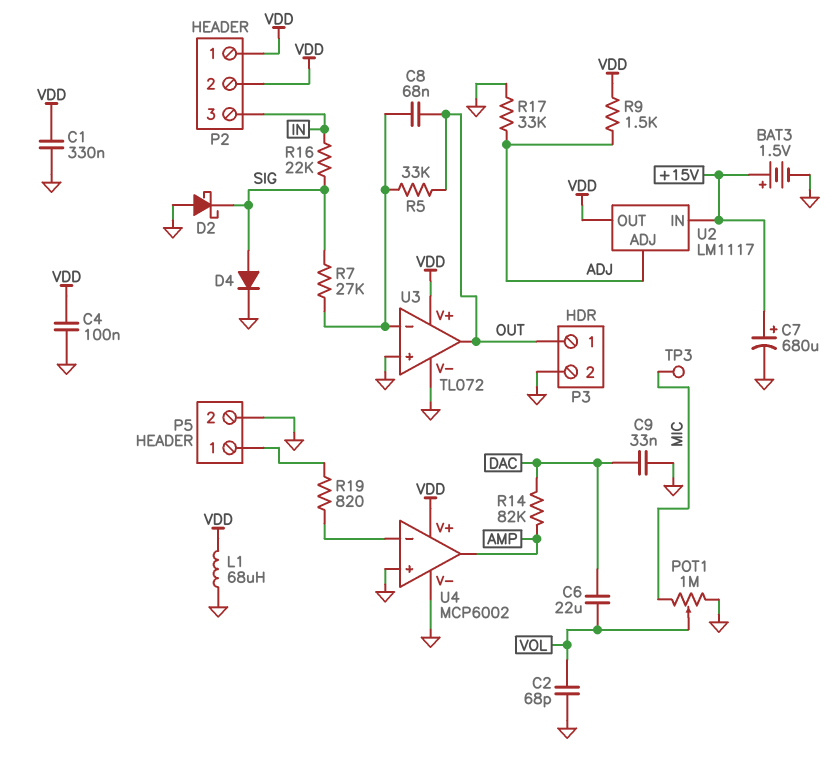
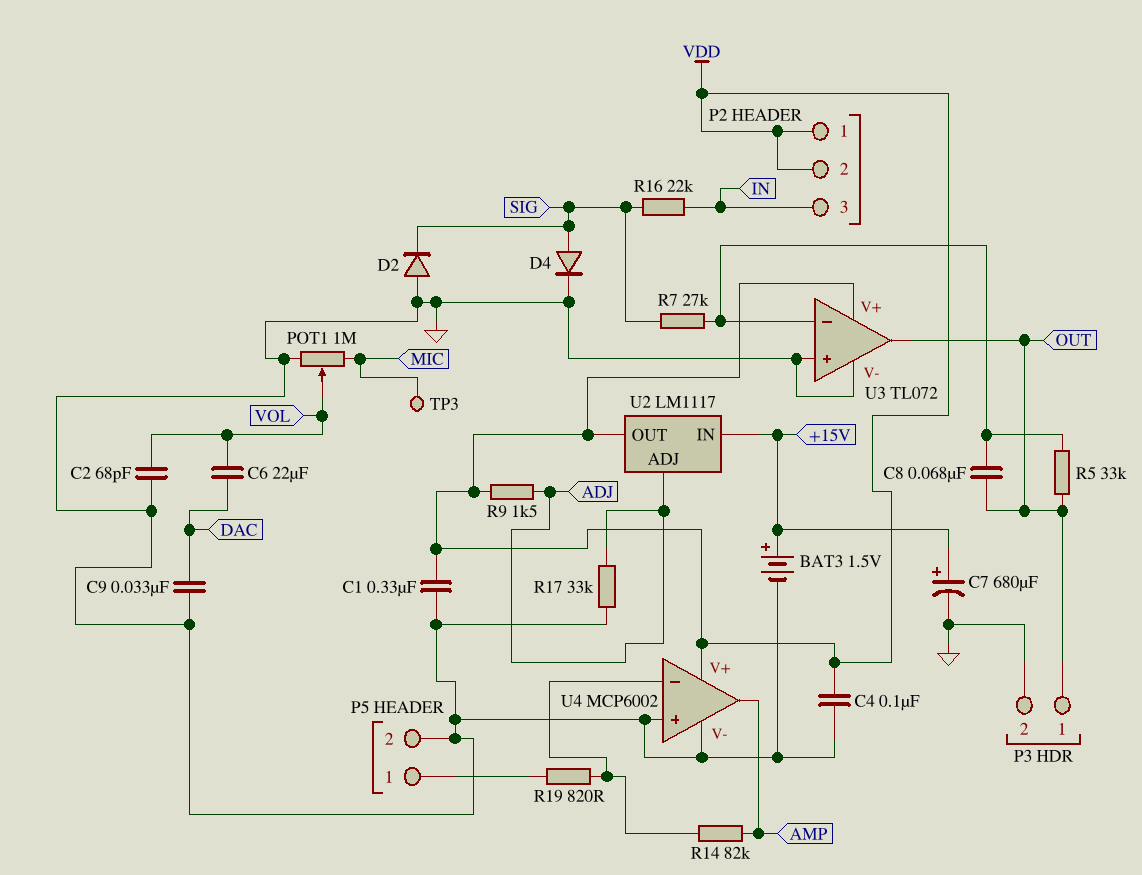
D2: schottky (A GND, K SIG) -> diode (A GND, K SIG)
L1: 68uH (GND, VDD) -> none
R14: 82k (AMP, DAC) -> 82k (AMP, U4/in-)

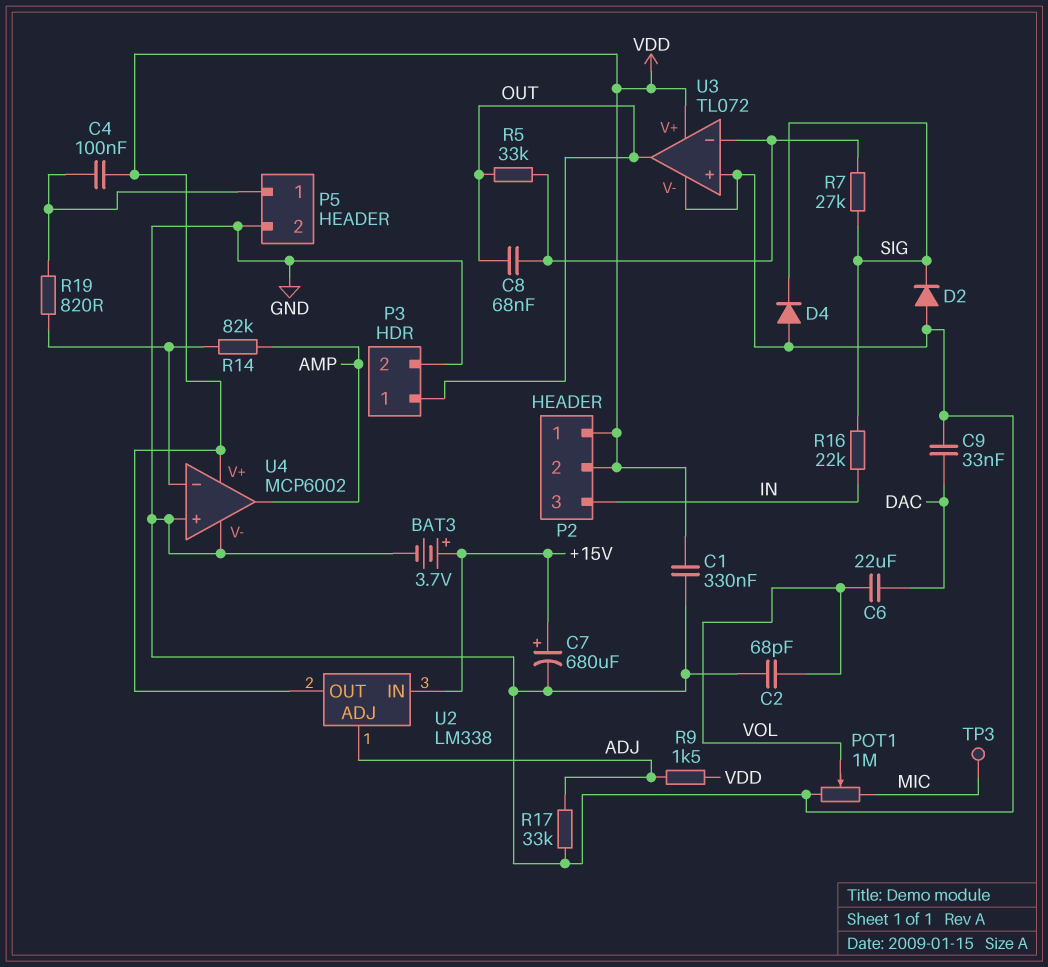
BAT3: 1.5V (plus +15V, minus GND) -> 3.7V (plus +15V, minus GND)
C4: 100nF (GND, VDD) -> 100nF (P5/1, VDD)
D4: diode (A SIG, K GND) -> diode (A GND, K SIG)
U2: LM1117 -> LM338

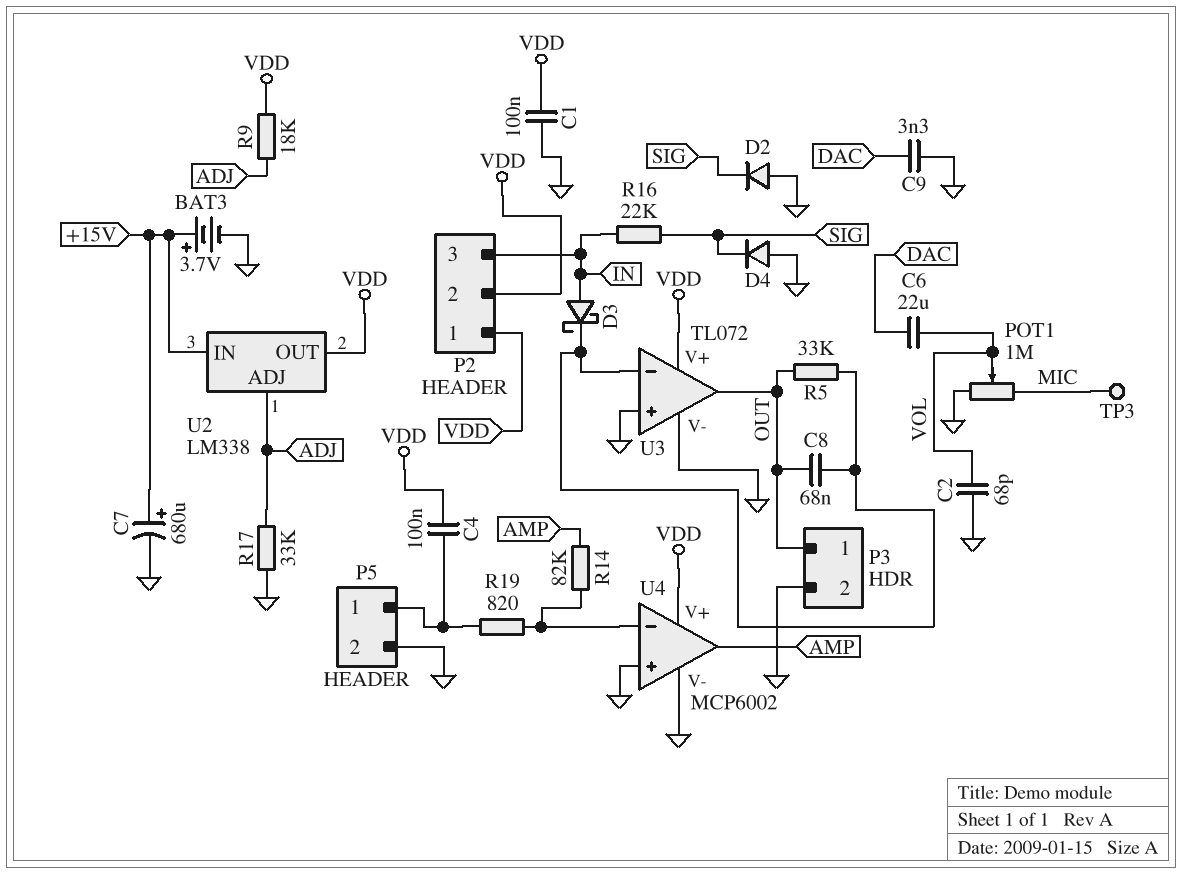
C1: 330nF (GND, VDD) -> 100nF (GND, VDD)
C9: 33nF (DAC, GND) -> 3.3nF (DAC, GND)
D3: none -> schottky (A IN, K U3/in-)
R7: 27k (SIG, U3/in-) -> none
R9: 1.5k (ADJ, VDD) -> 18k (ADJ, VDD)

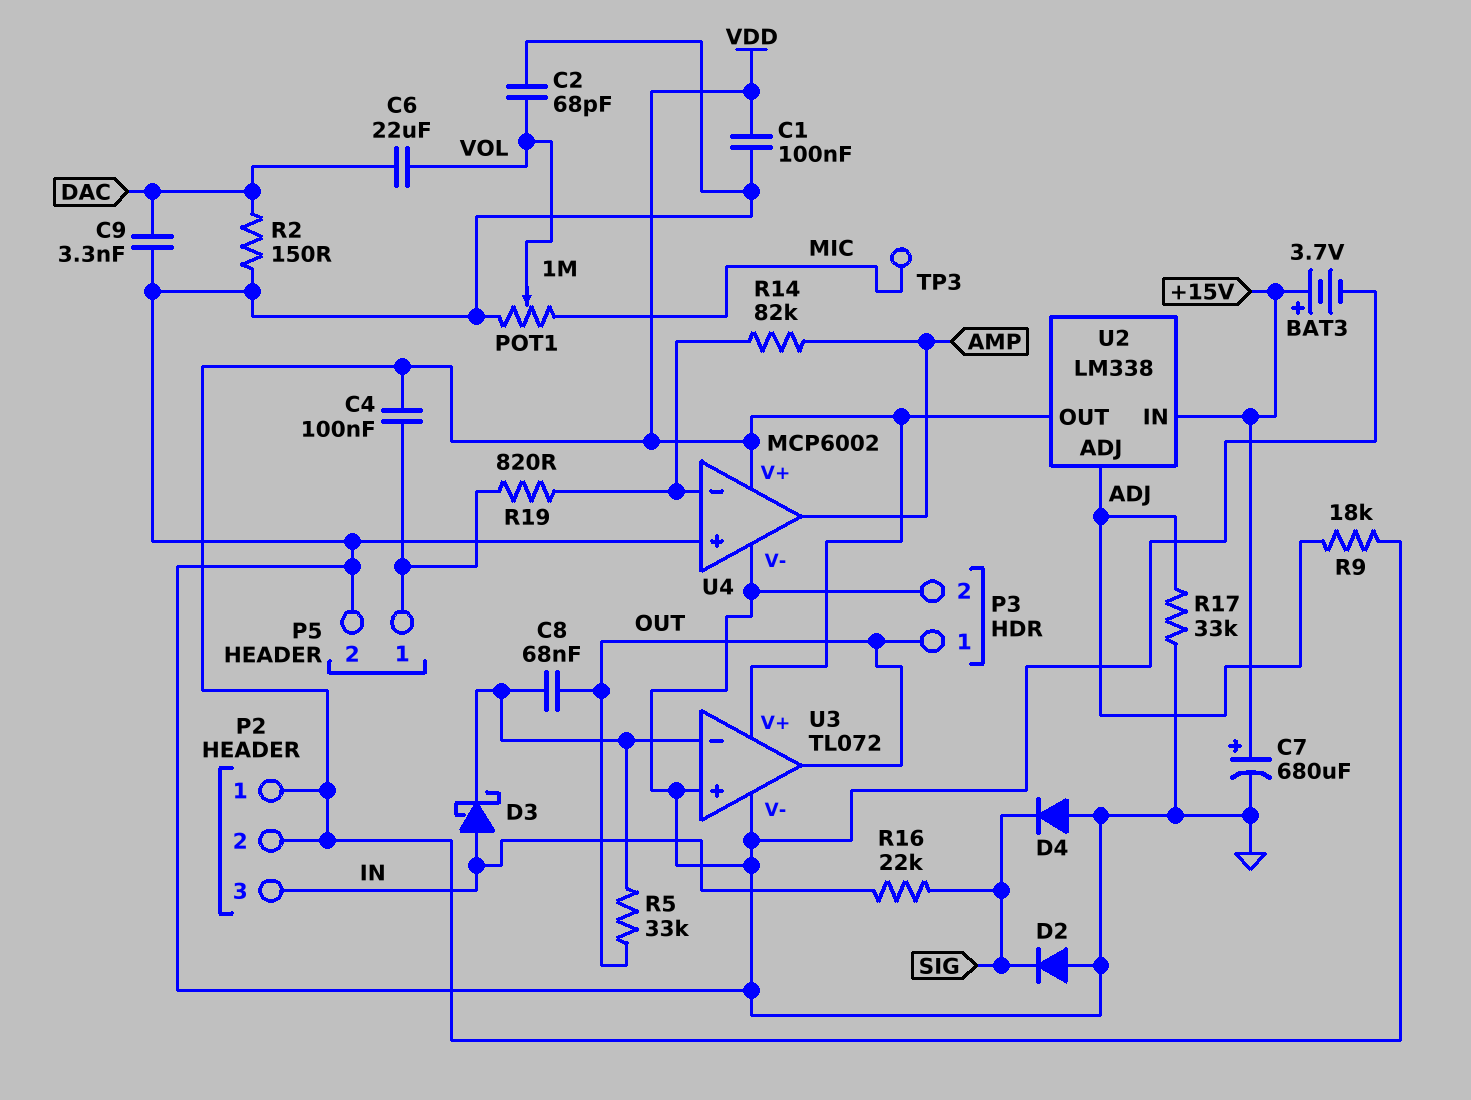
R2: none -> 150 (DAC, GND)

